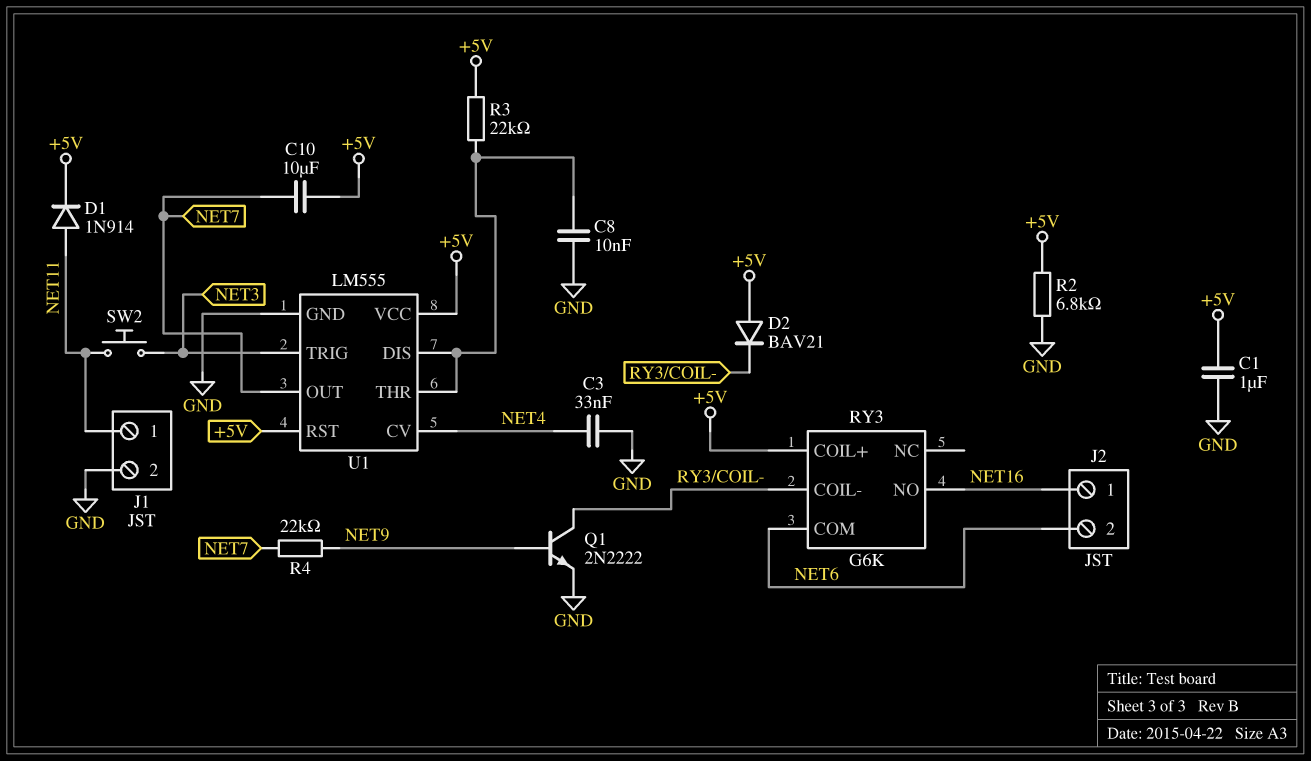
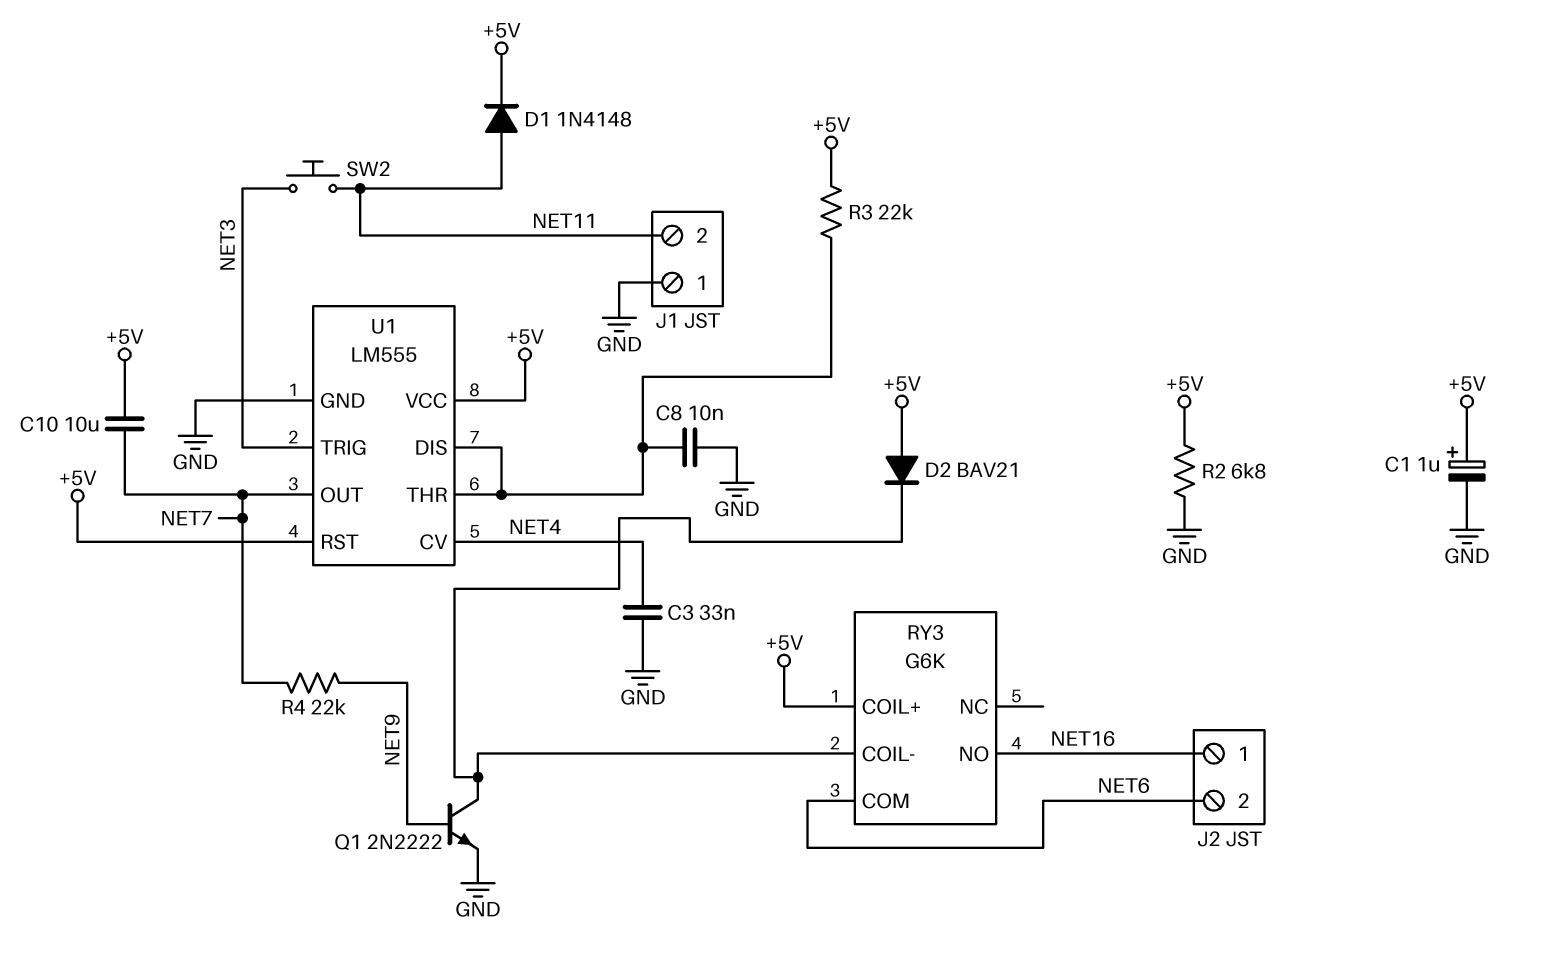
C1: 1uF (+5V, GND) -> 1uF (plus +5V, minus GND)
D1: diode 1N914 (A NET11, K +5V) -> diode 1N4148 (A NET11, K +5V)
J1 pin 1: NET11 -> GND
J1 pin 2: GND -> NET11

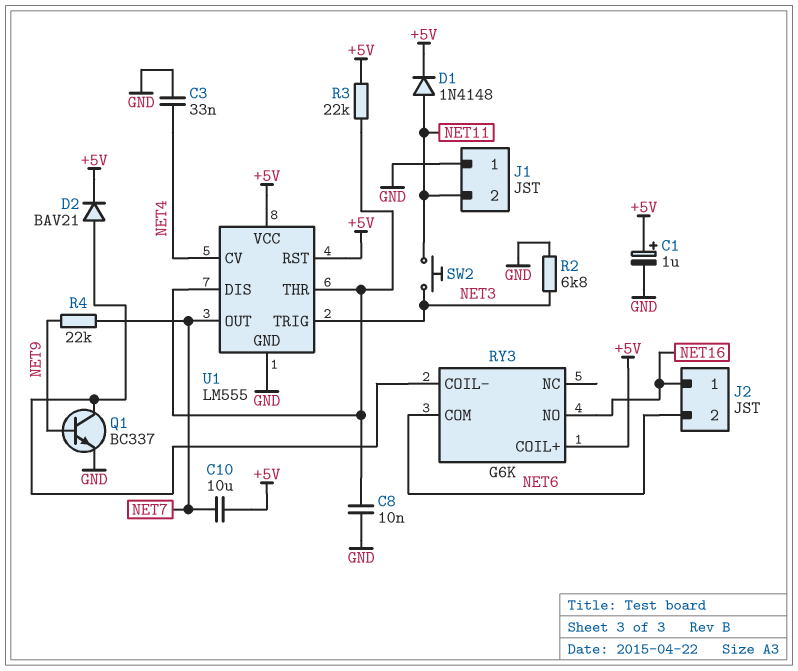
D2: diode BAV21 (A +5V, K RY3/COIL-) -> diode BAV21 (A RY3/COIL-, K +5V)
Q1: NPN 2N2222 (B NET9, C RY3/COIL-, E GND) -> NPN BC337 (B NET9, C RY3/COIL-, E GND)
R2: 6.8k (+5V, GND) -> 6.8k (GND, NET3)

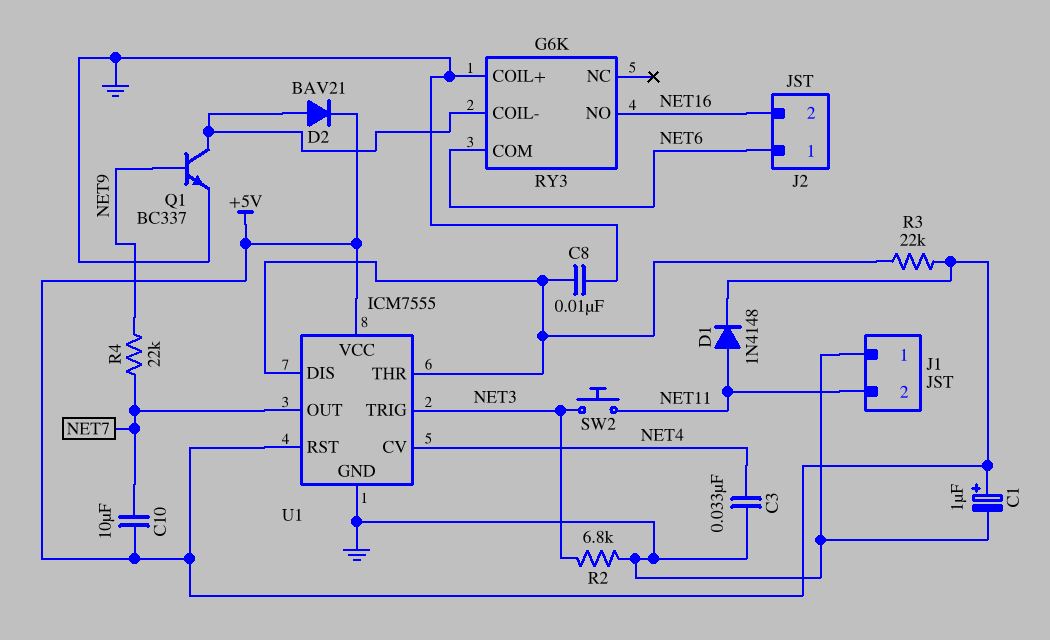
J2 pin 1: NET16 -> NET6
J2 pin 2: NET6 -> NET16
RY3 pin COIL+: +5V -> GND
U1: LM555 -> ICM7555

